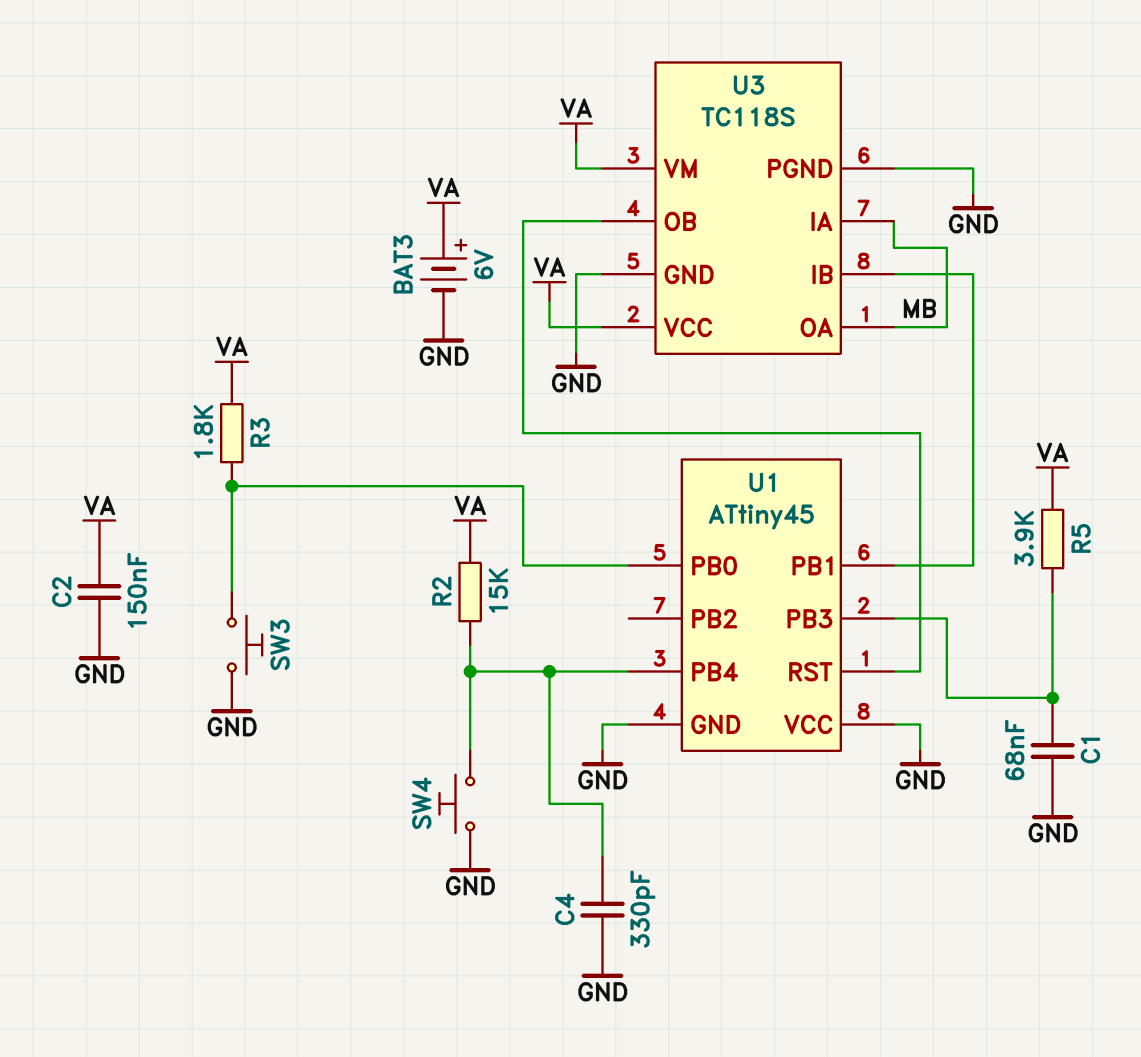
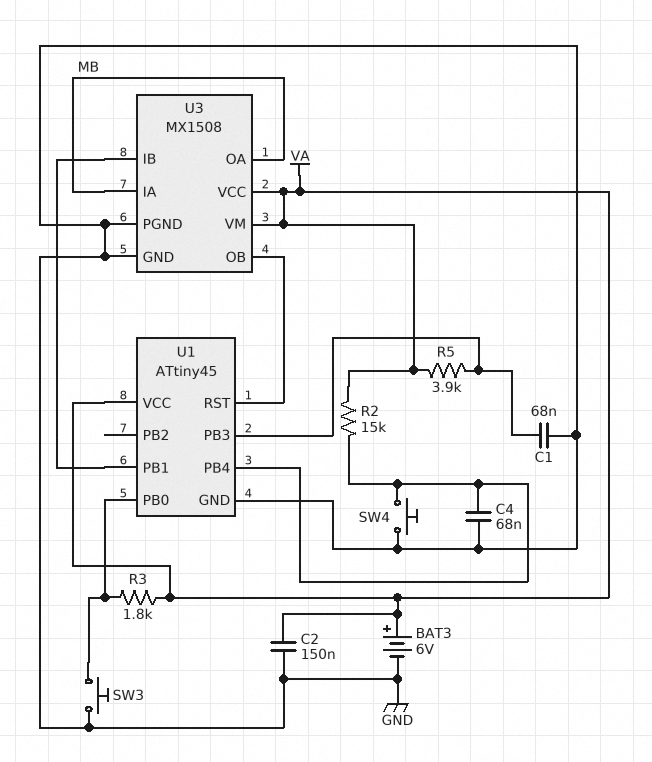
C4: 330pF (GND, U1/PB4) -> 68nF (GND, U1/PB4)
U1 pin VCC: GND -> VA
U3: TC118S -> MX1508

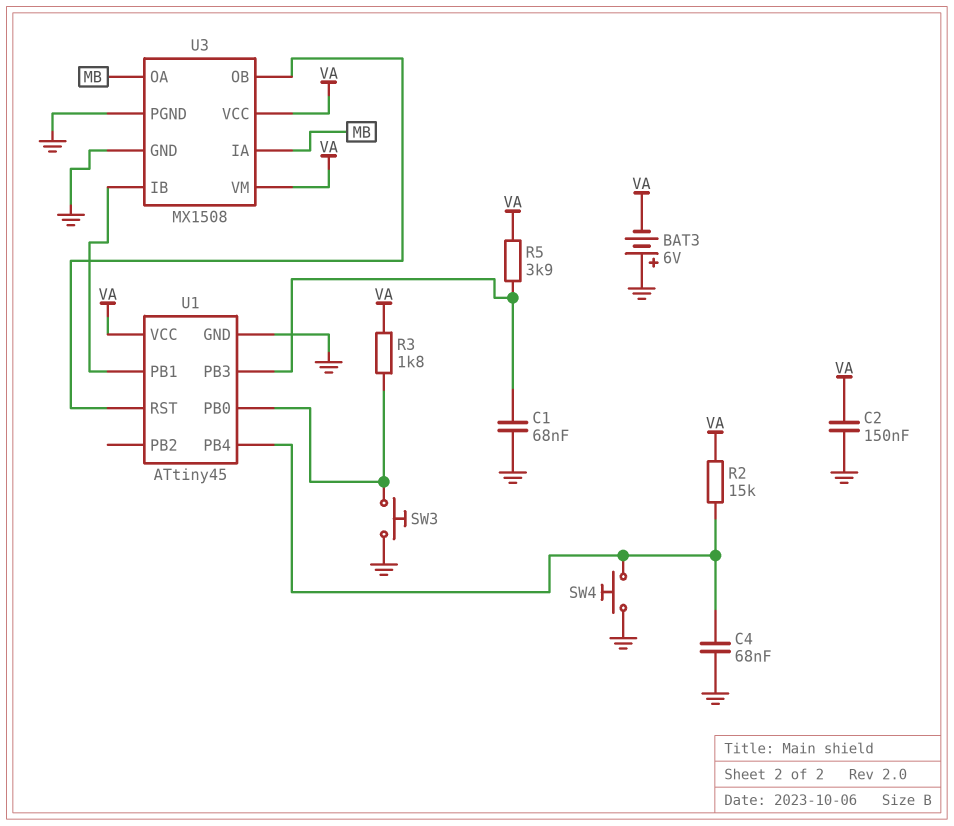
BAT3: 6V (plus VA, minus GND) -> 6V (plus GND, minus VA)

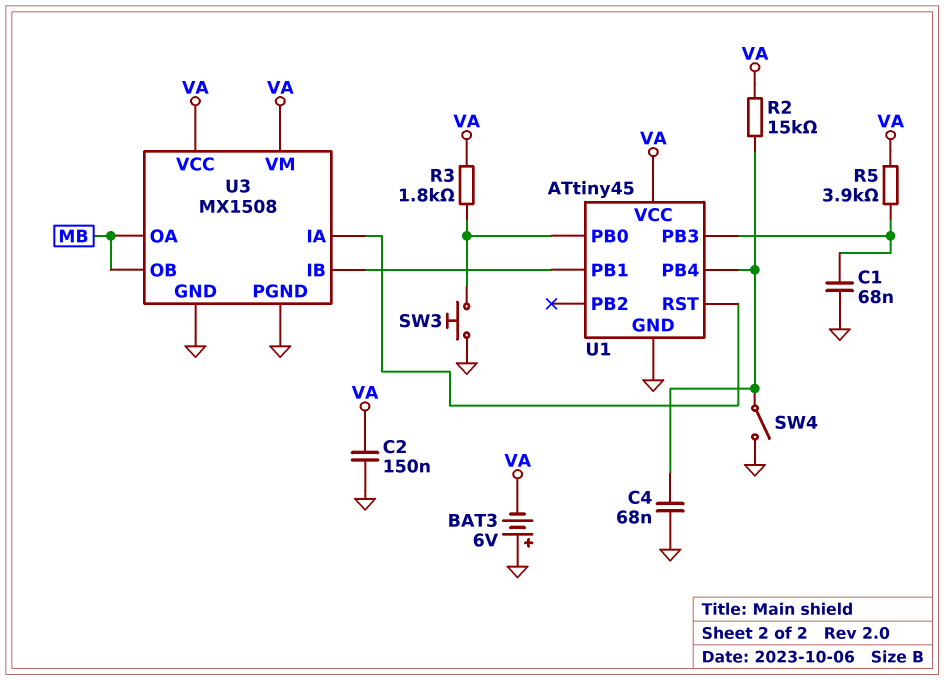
SW4: button (GND, U1/PB4) -> switch (GND, U1/PB4)
U3 pin IA: MB -> U1/RST
U3 pin OB: U1/RST -> MB

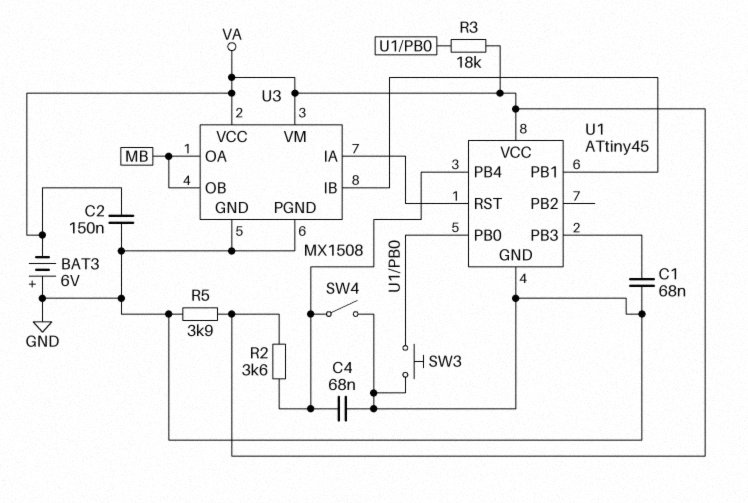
R2: 15k (U1/PB4, VA) -> 3.6k (U1/PB4, VA)
R3: 1.8k (U1/PB0, VA) -> 18k (U1/PB0, VA)
R5: 3.9k (U1/PB3, VA) -> 3.9k (GND, VA)

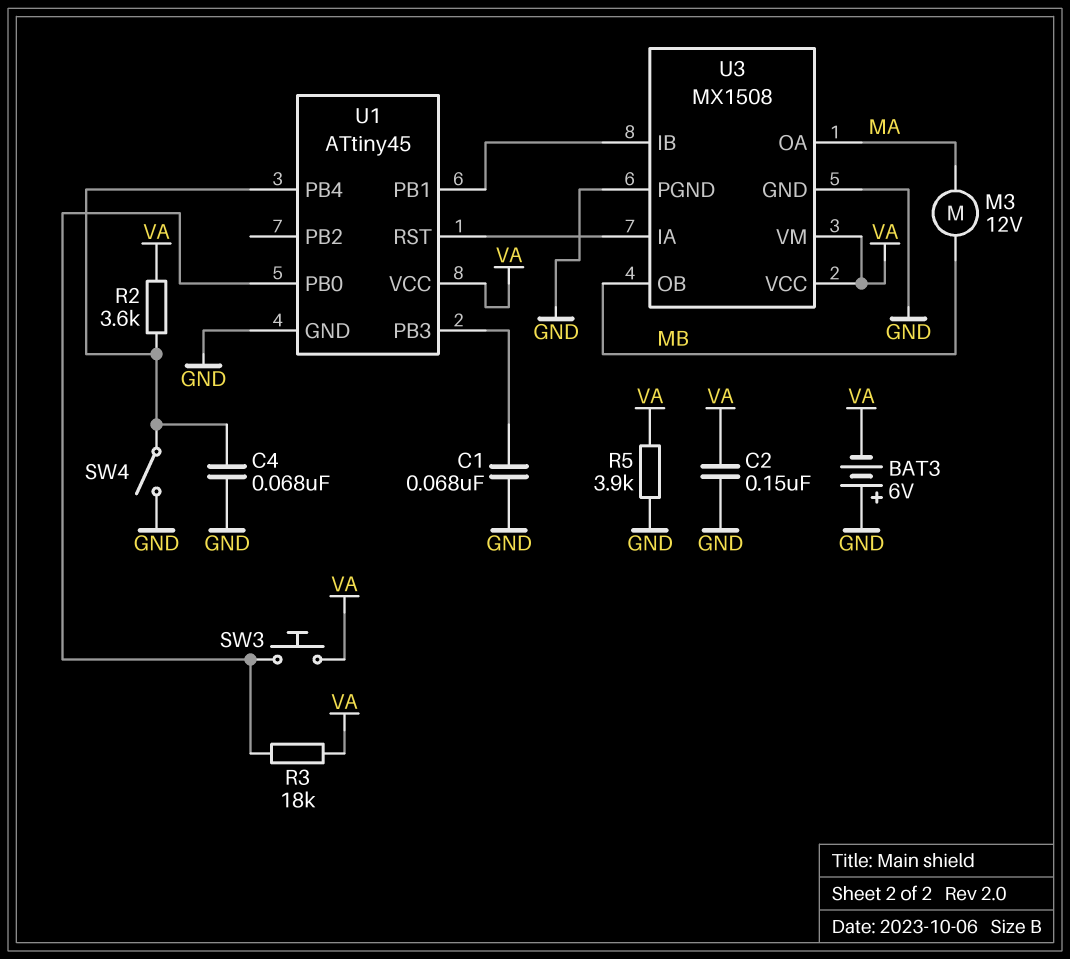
M3: none -> motor 12V (MA, MB)
SW3: button (GND, U1/PB0) -> button (U1/PB0, VA)
U3 pin OA: MB -> MA

